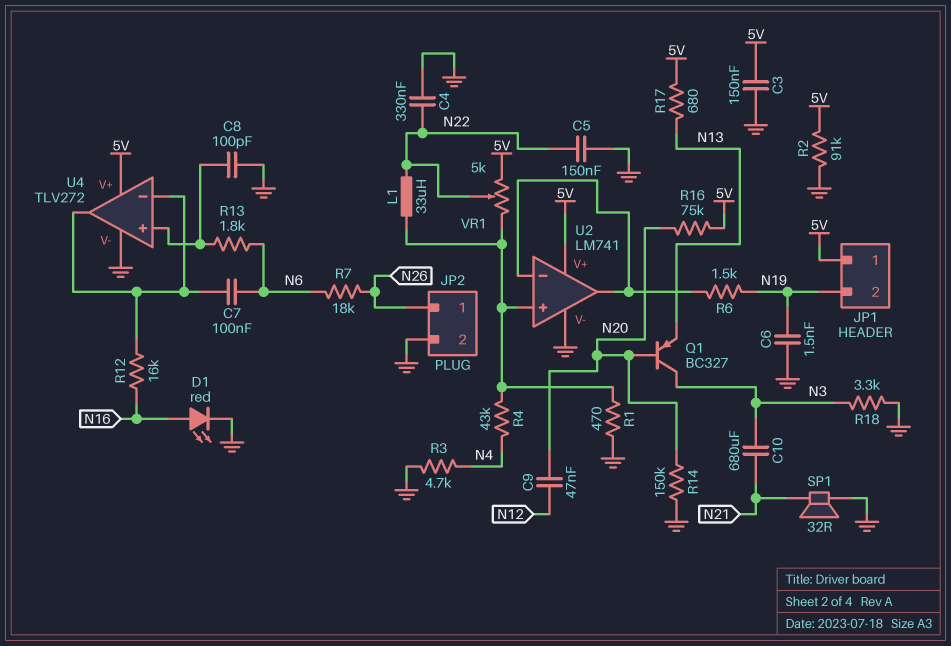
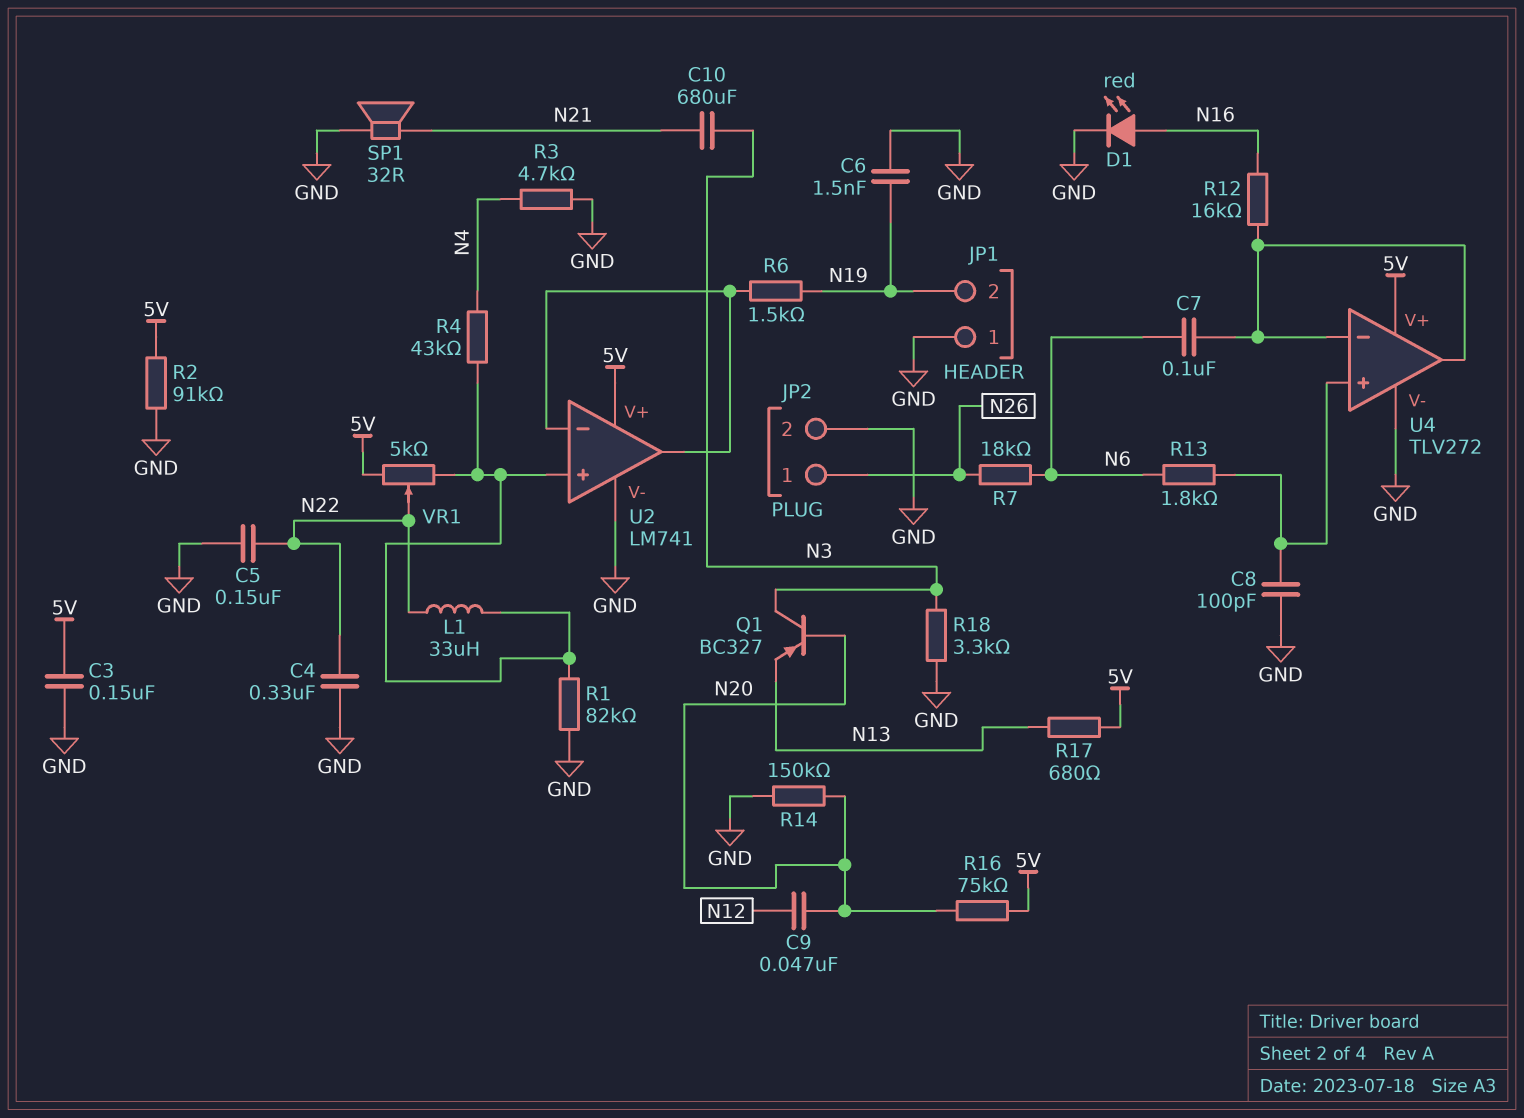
JP1 pin 1: 5V -> GND
R1: 470 (GND, U2/in+) -> 82k (GND, U2/in+)

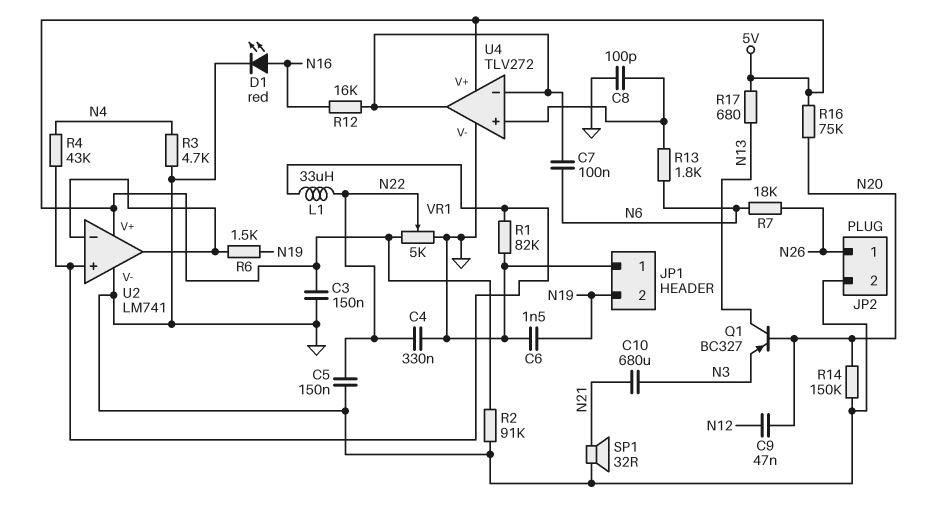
Q1: PNP BC327 (B N20, C N3, E N13) -> PNP BC327 (B N20, C N13, E N3)
R18: 3.3k (GND, N3) -> none
VR1: 5k (5V, U2/in+, wiper N22) -> 5k (5V, GND, wiper N22)

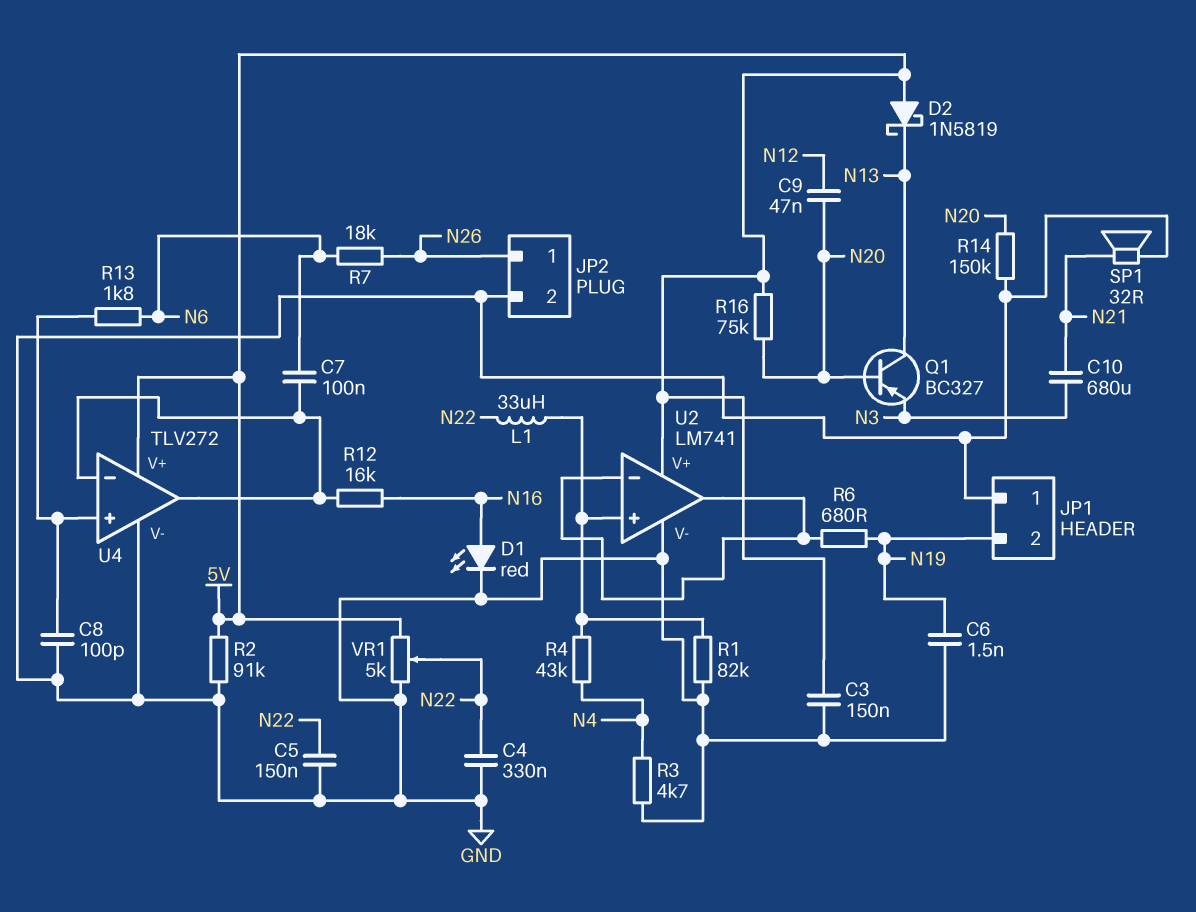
D2: none -> schottky 1N5819 (A 5V, K N13)
R6: 1.5k (N19, U2/in-) -> 680 (N19, U2/in-)
R17: 680 (5V, N13) -> none

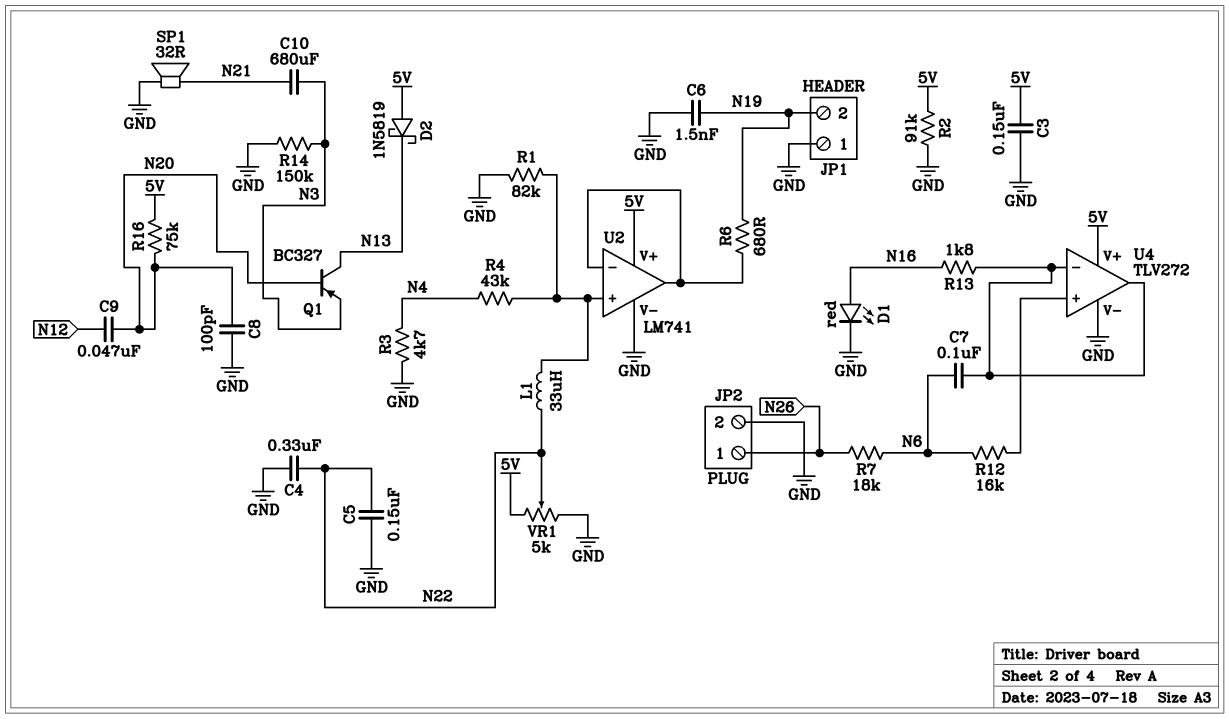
C8: 100pF (GND, U4/in+) -> 100pF (GND, N20)
R12: 16k (N16, U4/in-) -> 16k (N6, U4/in+)
R13: 1.8k (N6, U4/in+) -> 1.8k (N16, U4/in-)
R14: 150k (GND, N20) -> 150k (GND, N3)

